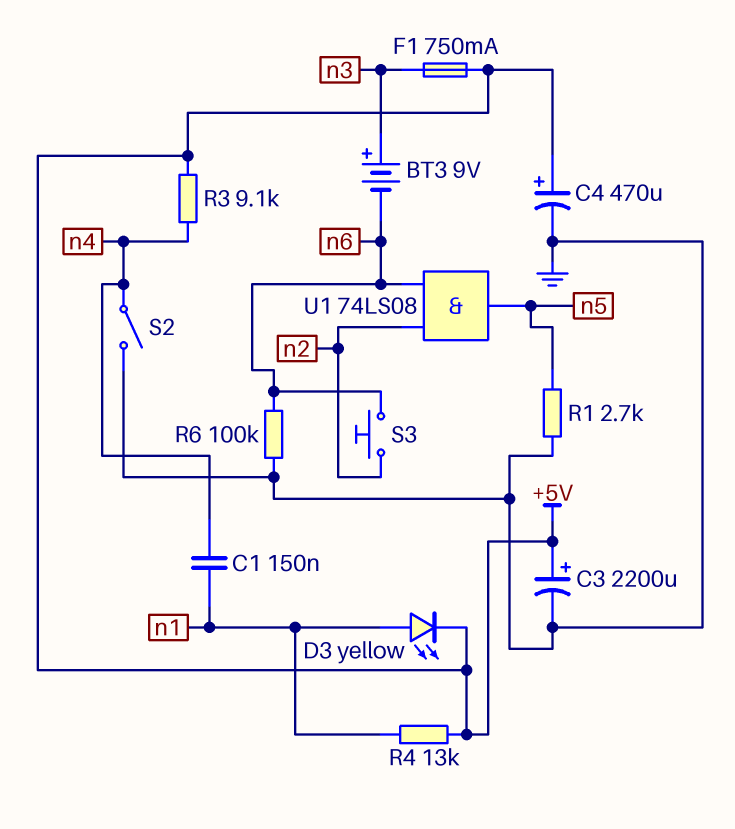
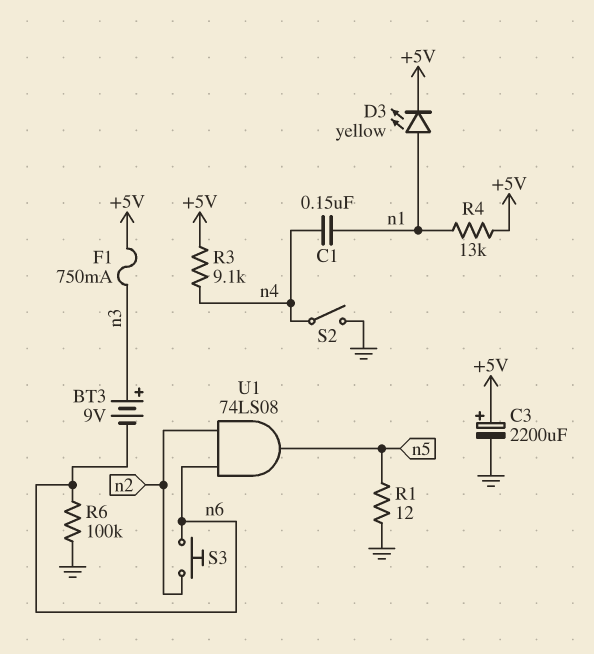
C4: 470uF (plus +5V, minus GND) -> none
R1: 2.7k (GND, n5) -> 12 (GND, n5)

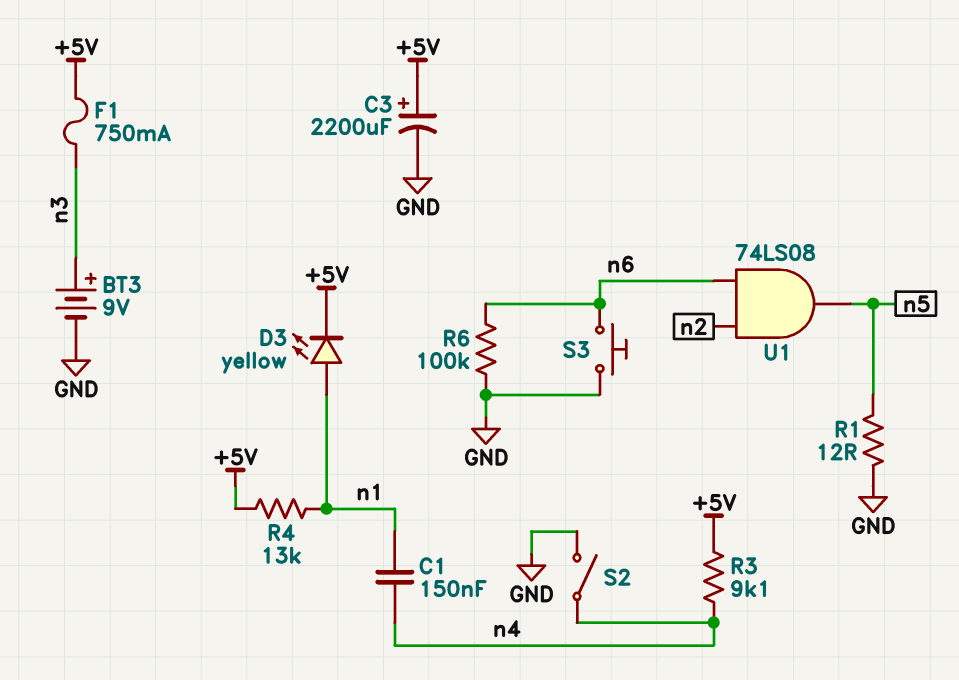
BT3: 9V (plus n3, minus n6) -> 9V (plus n3, minus GND)
S3: button (n2, n6) -> button (GND, n6)

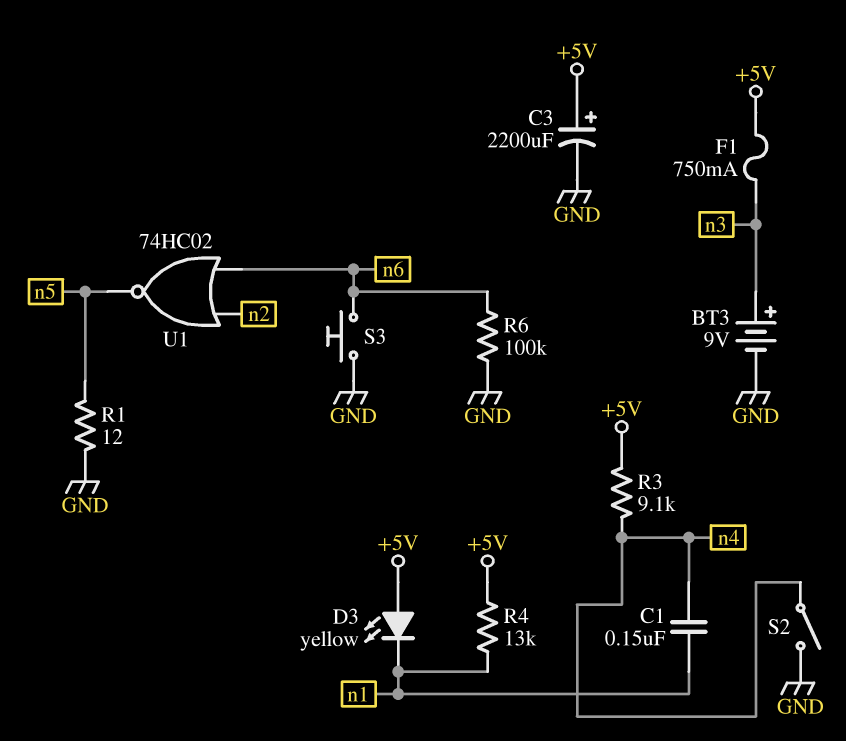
D3: LED yellow (A n1, K +5V) -> LED yellow (A +5V, K n1)
U1: AND 74LS08 (in n2, in n6, out n5) -> NOR 74HC02 (in n2, in n6, out n5)

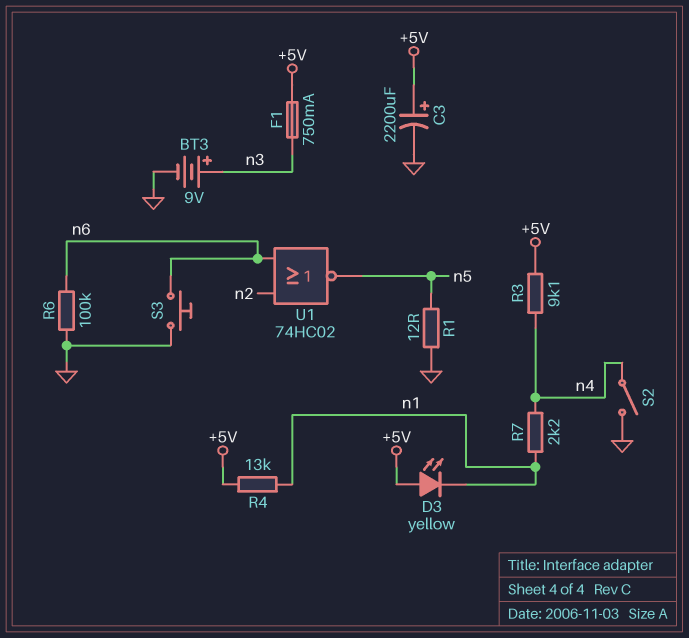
C1: 150nF (n1, n4) -> none
R7: none -> 2.2k (n1, n4)

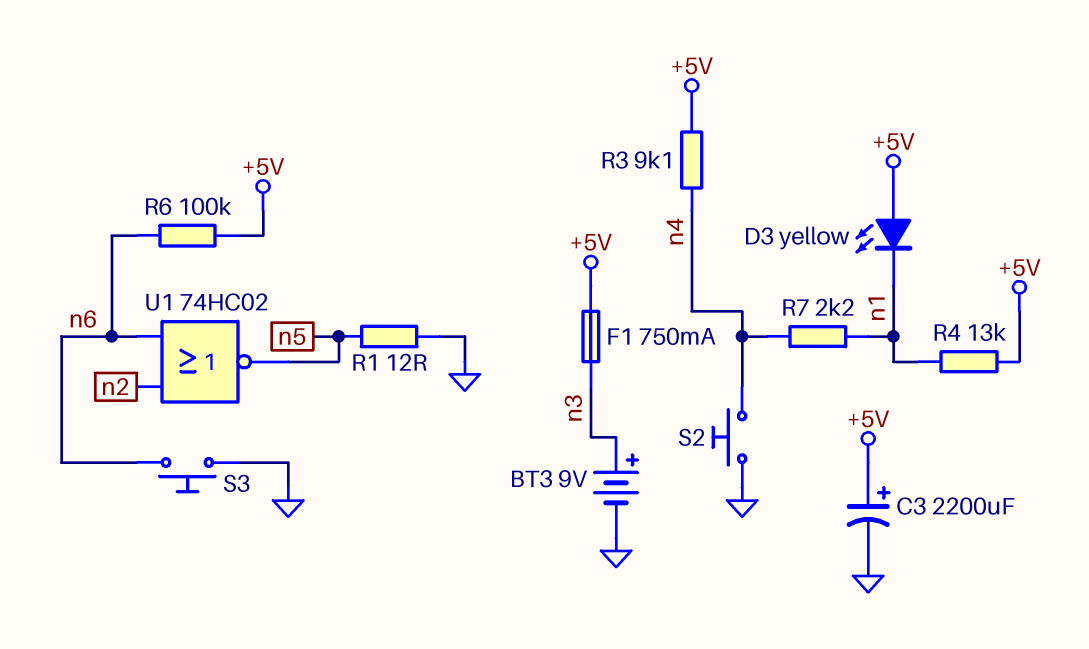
R6: 100k (GND, n6) -> 100k (+5V, n6)
S2: switch (GND, n4) -> button (GND, n4)

